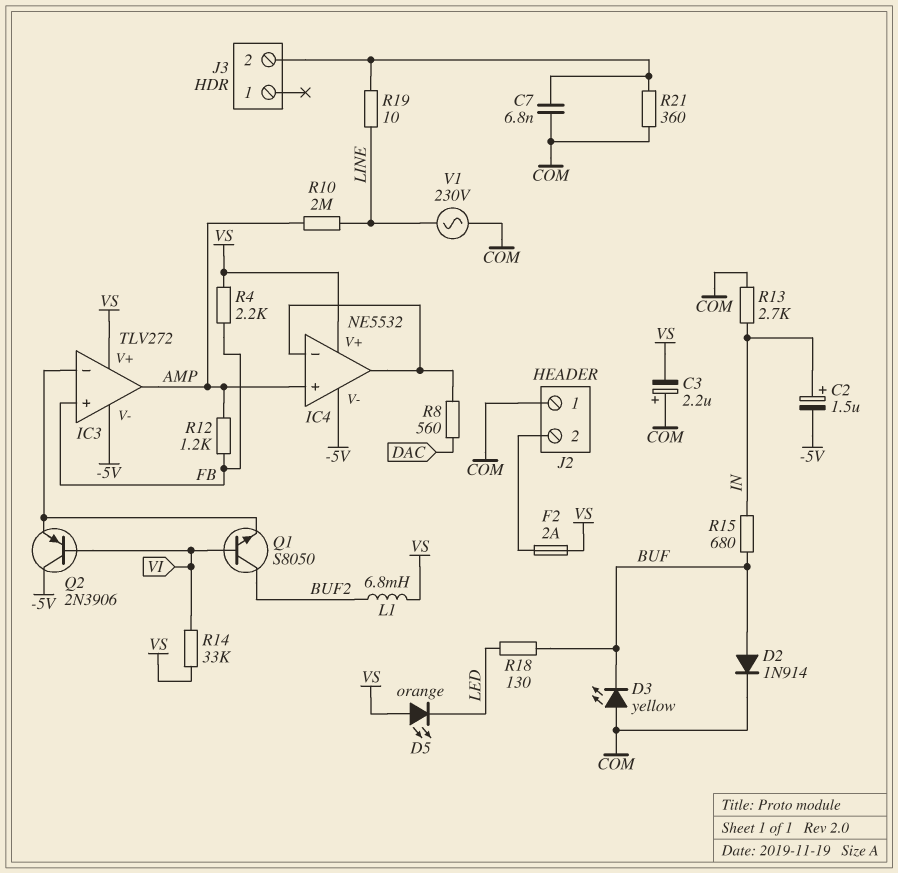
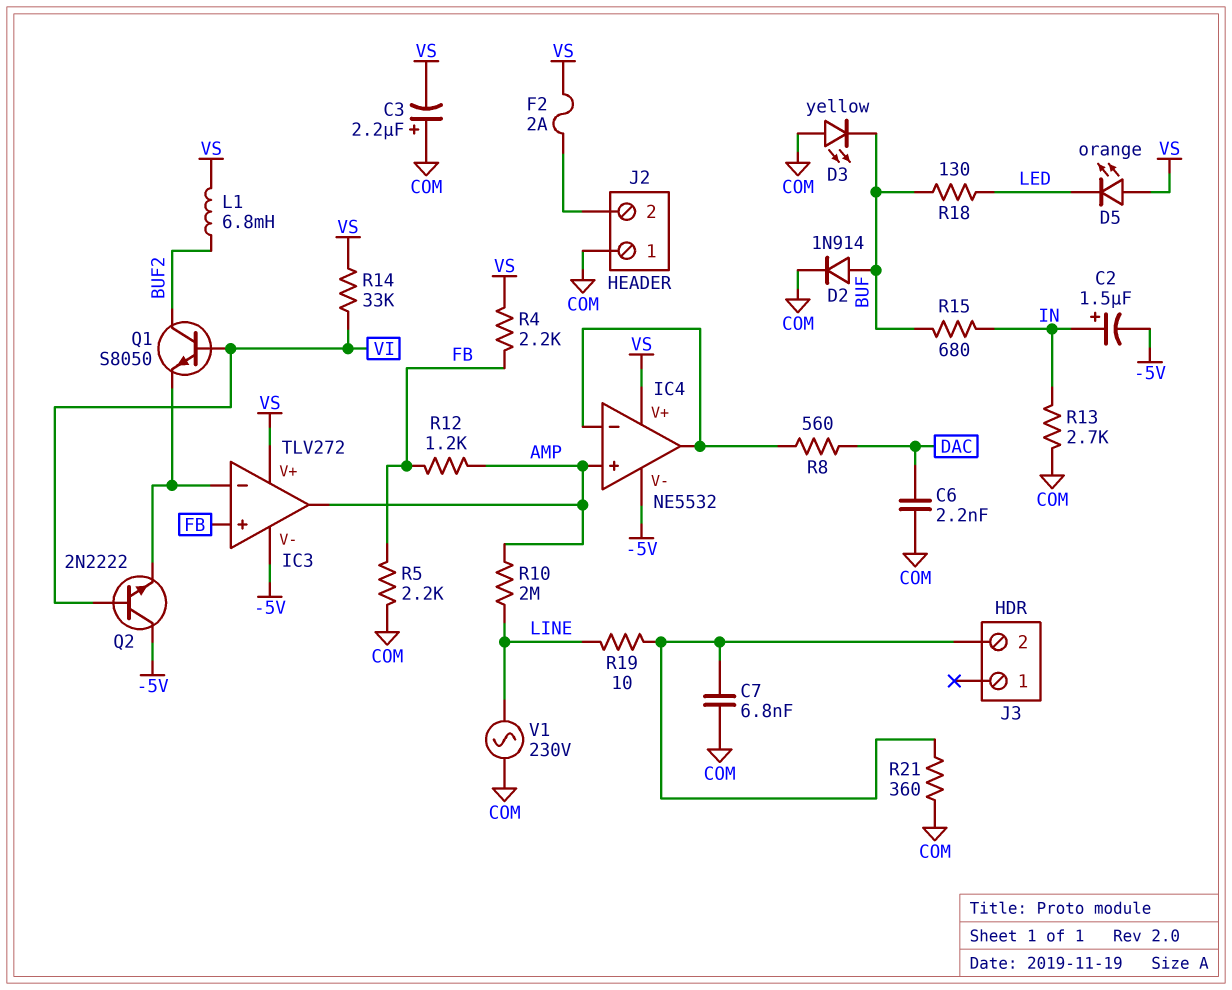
C6: none -> 2.2nF (COM, DAC)
Q2: PNP 2N3906 (B VI, C -5V, E IC3/in-) -> NPN 2N2222 (B VI, C -5V, E IC3/in-)
R5: none -> 2.2k (COM, FB)

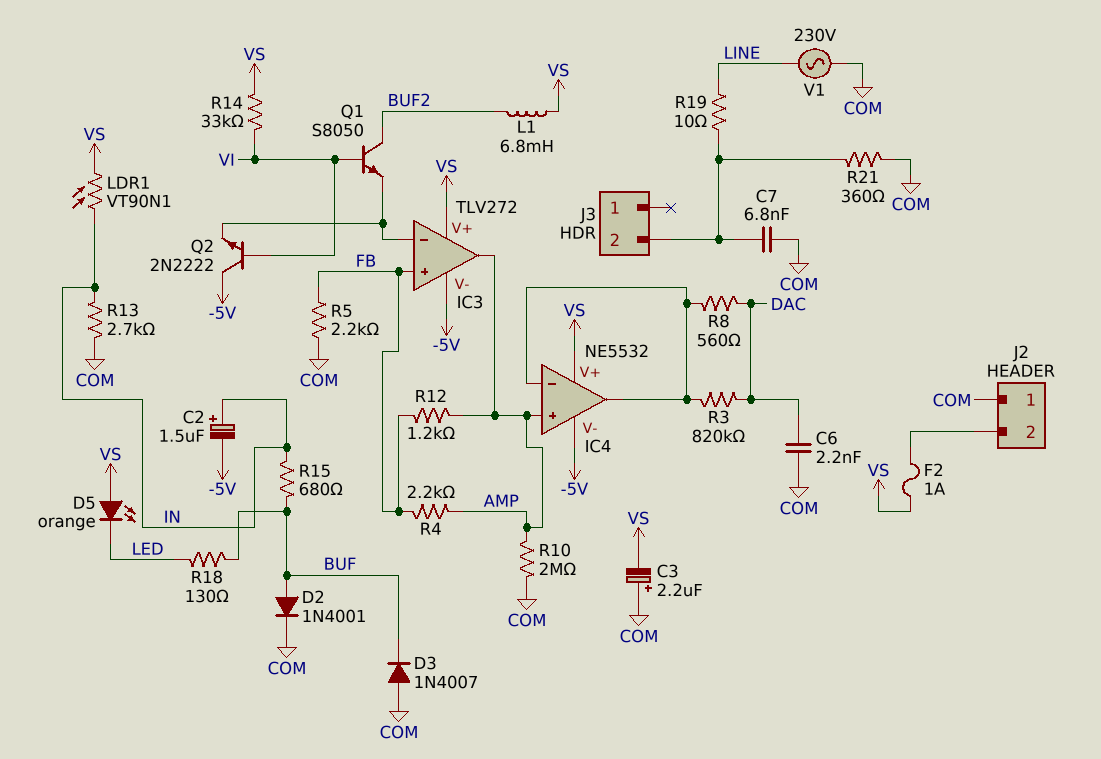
D2: diode 1N914 (A BUF, K COM) -> diode 1N4001 (A BUF, K COM)
D3: LED yellow (A COM, K BUF) -> diode 1N4007 (A COM, K BUF)
F2: 2A (J2/2, VS) -> 1A (J2/2, VS)
LDR1: none -> VT90N1 (IN, VS)
R3: none -> 820k (DAC, IC4/in-)
R4: 2.2k (FB, VS) -> 2.2k (AMP, FB)
R10: 2M (AMP, LINE) -> 2M (AMP, COM)

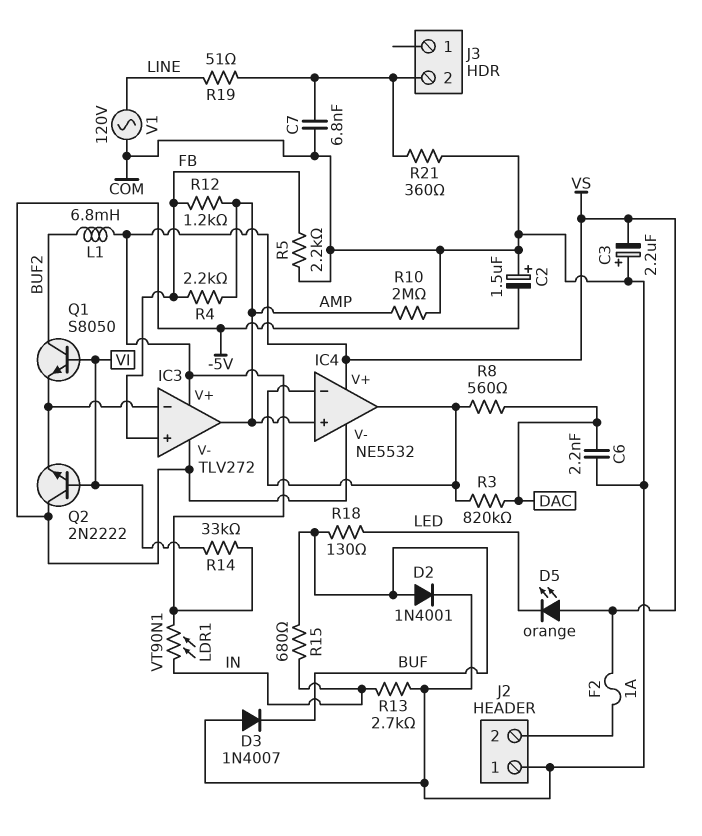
C2: 1.5uF (plus IN, minus -5V) -> 1.5uF (plus COM, minus -5V)
R19: 10 (J3/2, LINE) -> 51 (J3/2, LINE)
V1: AC 230V (COM, LINE) -> AC 120V (COM, LINE)

